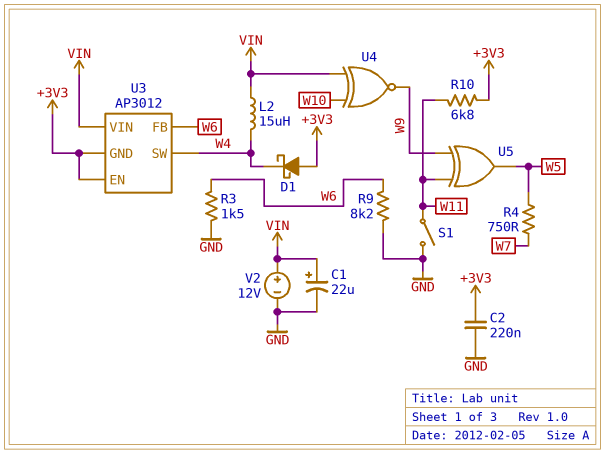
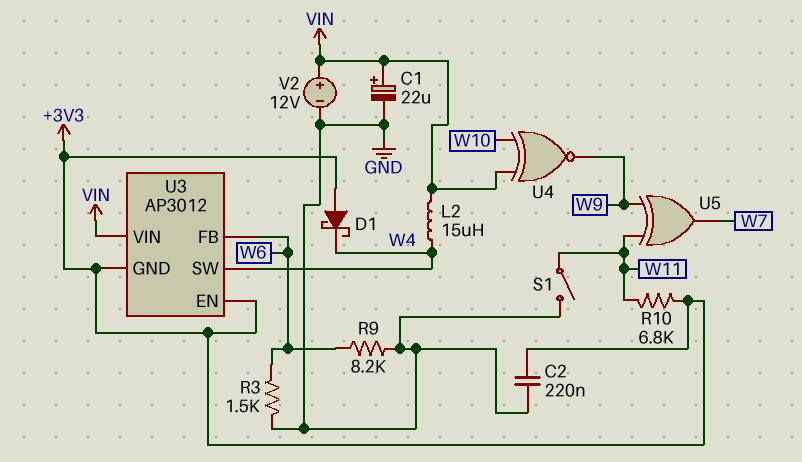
R4: 750 (W5, W7) -> none
U5: XOR (in W9, in W11, out W5) -> XOR (in W9, in W11, out W7)

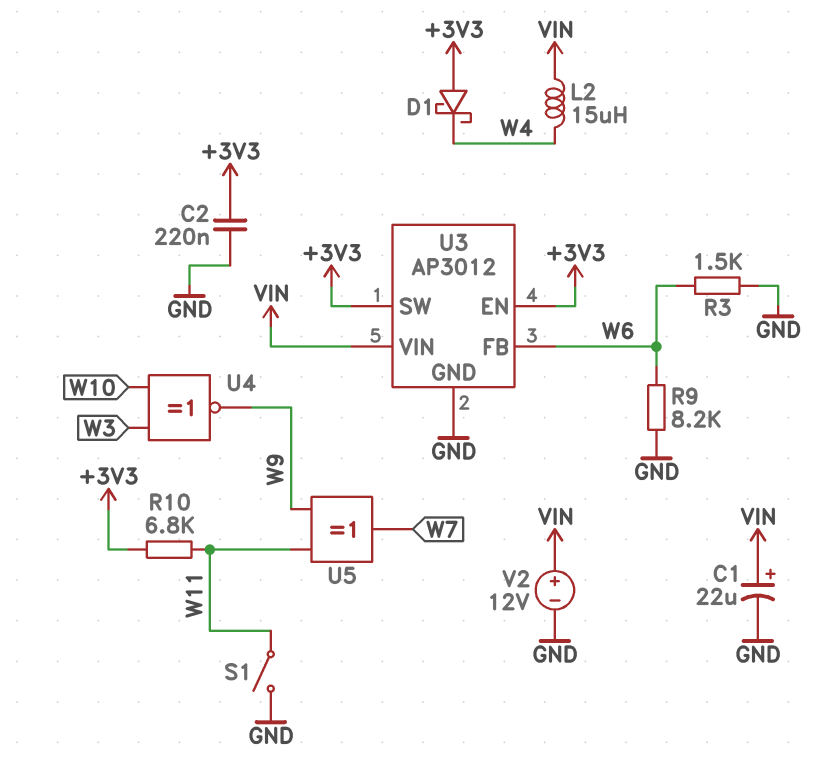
U3 pin GND: +3V3 -> GND
U3 pin SW: W4 -> +3V3
U4: XNOR (in VIN, in W10, out W9) -> XNOR (in W3, in W10, out W9)

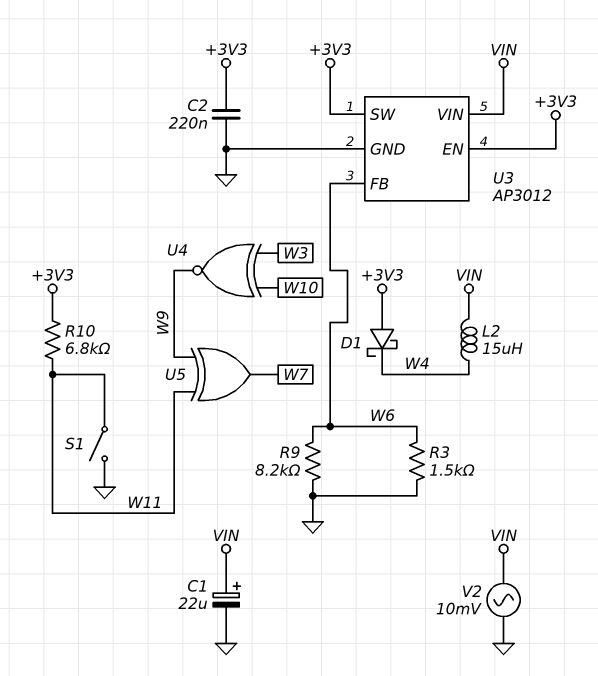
V2: 12V (plus VIN, minus GND) -> AC 10mV (GND, VIN)

